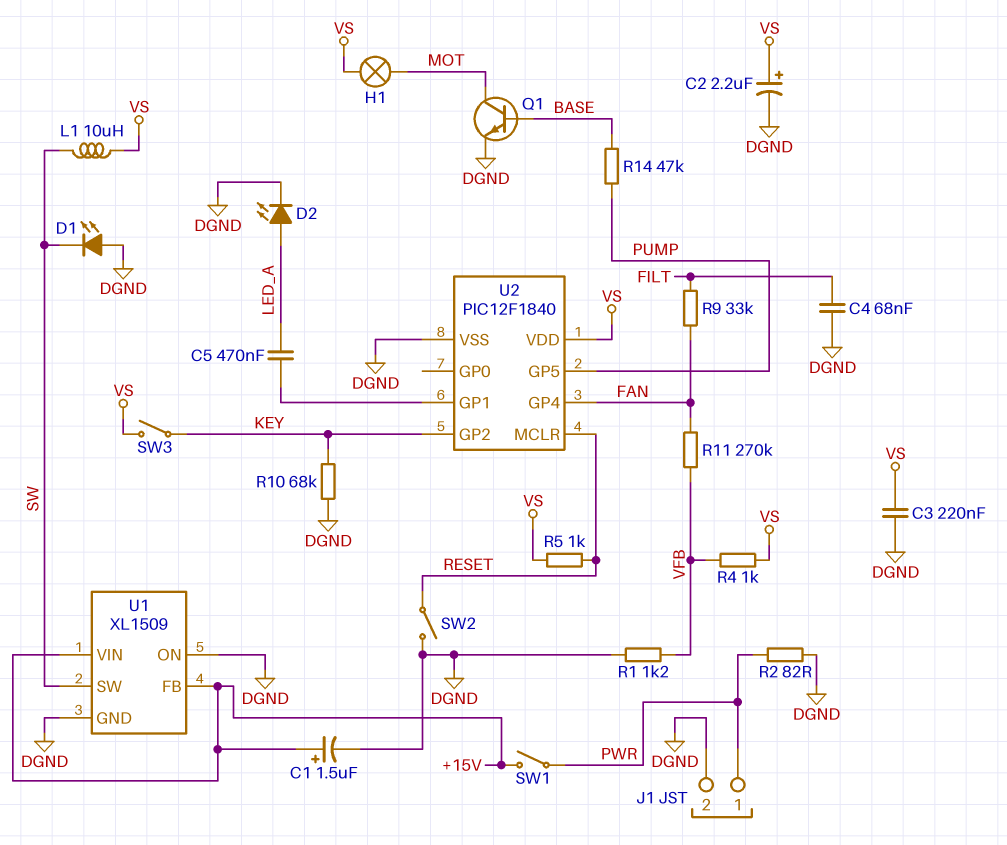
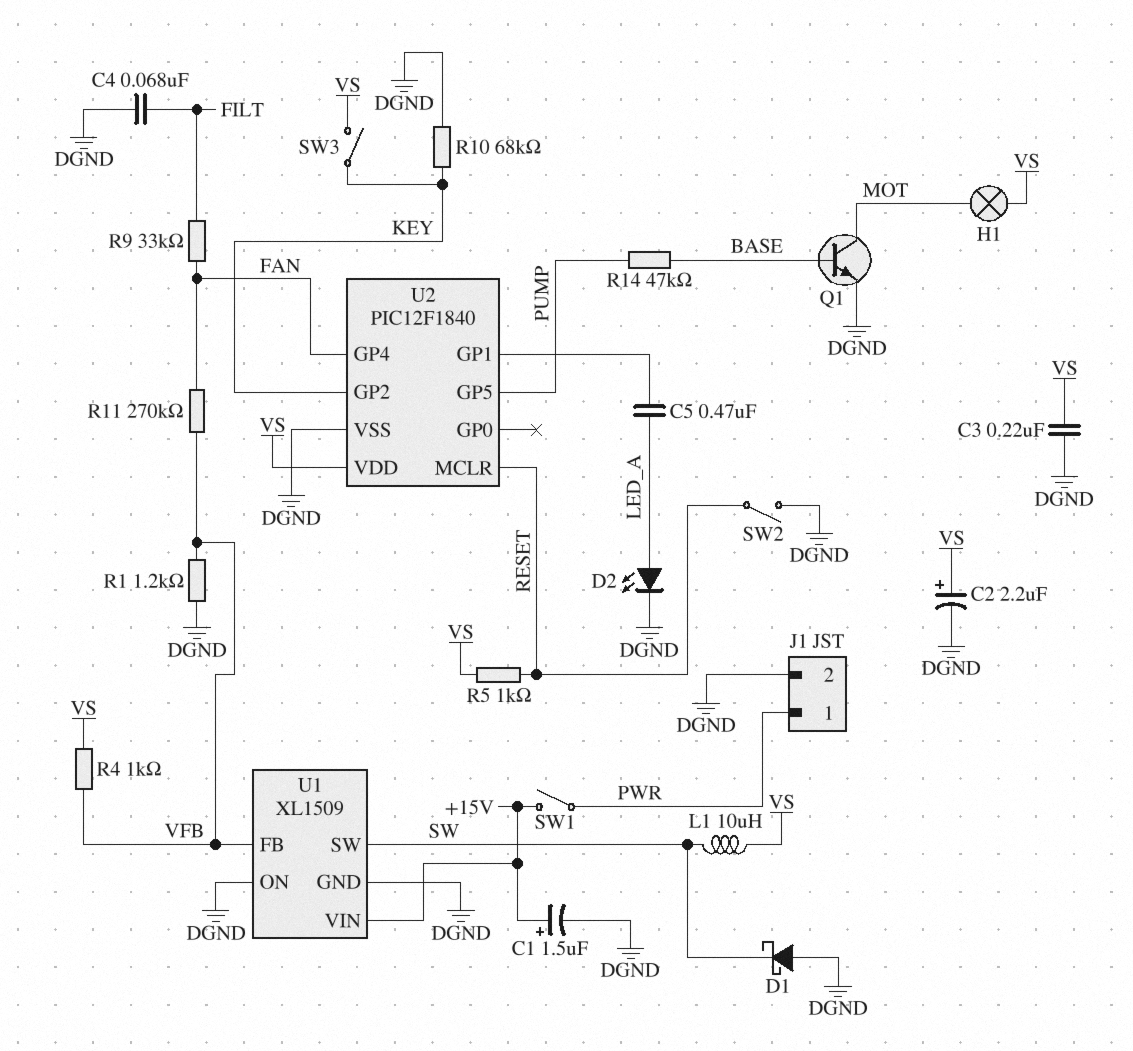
D1: LED (A DGND, K SW) -> schottky (A DGND, K SW)
R2: 82 (DGND, PWR) -> none
U1 pin FB: +15V -> VFB

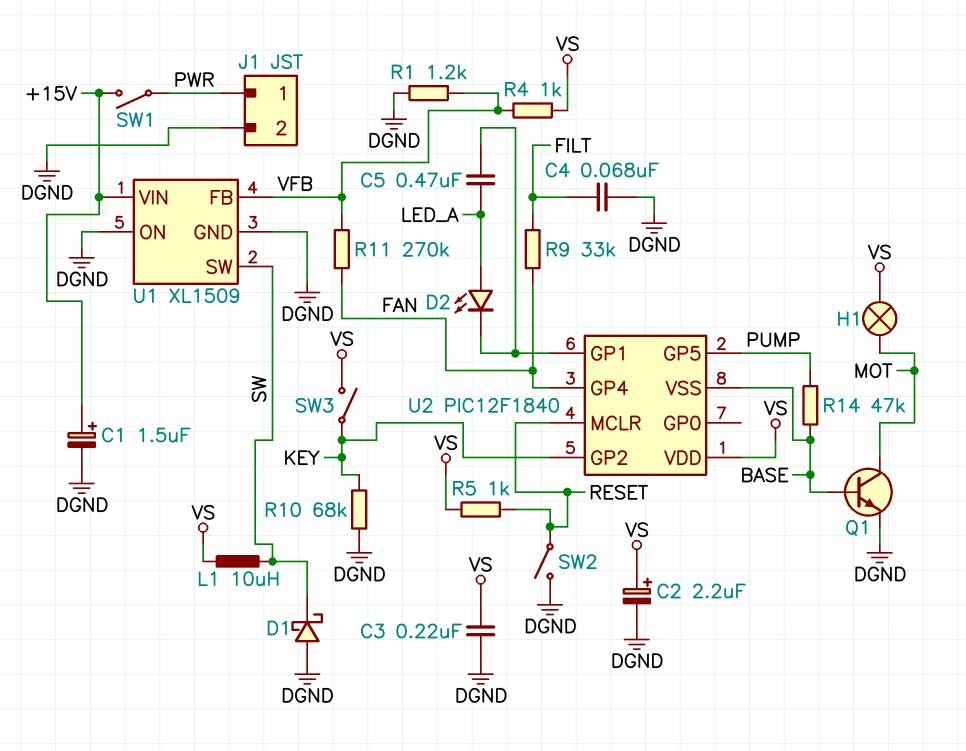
D2: LED (A LED_A, K DGND) -> LED (A LED_A, K U2/GP1)
U2 pin VSS: DGND -> BASE

